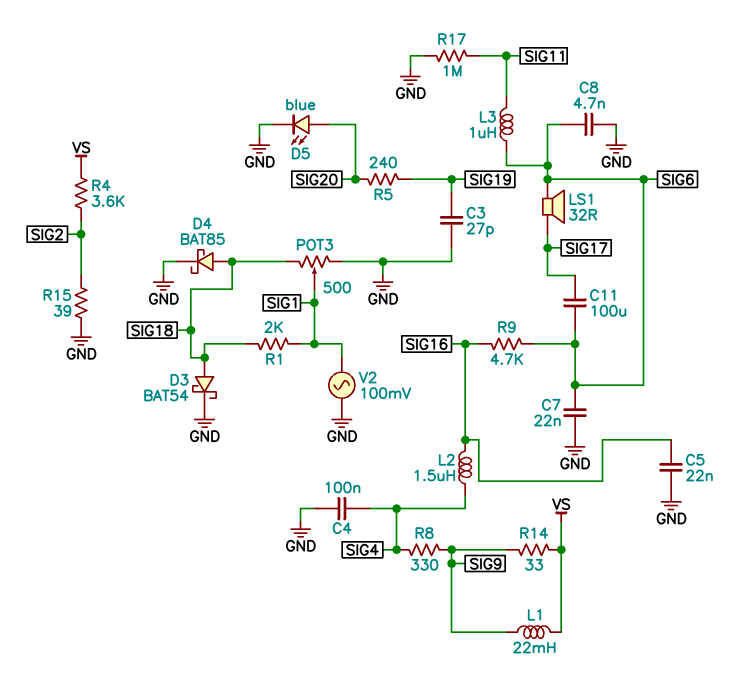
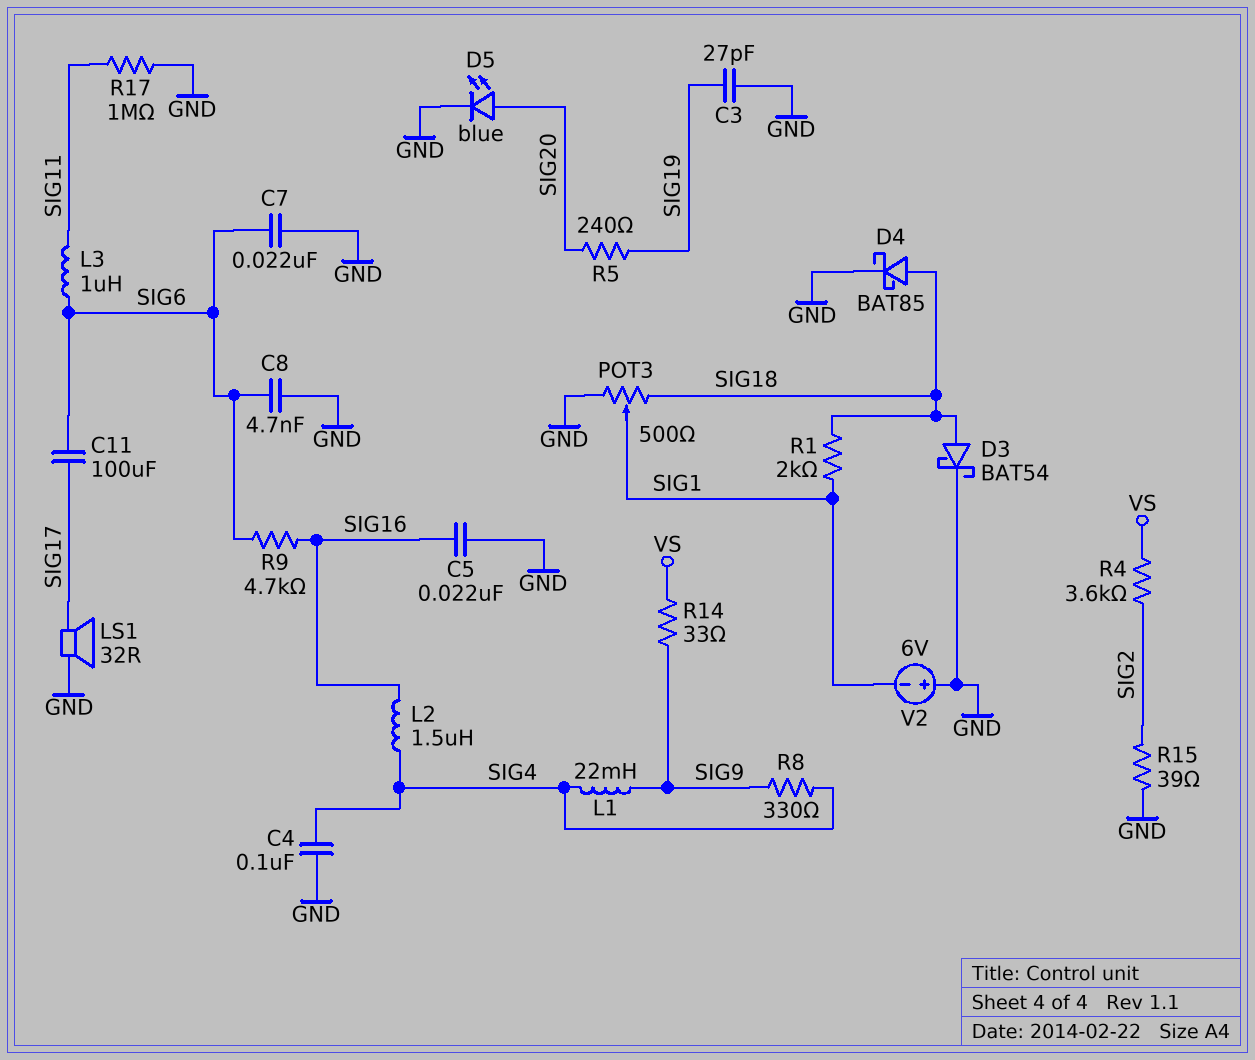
L1: 22mH (SIG9, VS) -> 22mH (SIG4, SIG9)
LS1: speaker 32R (SIG6, SIG17) -> speaker 32R (GND, SIG17)
V2: AC 100mV (GND, SIG1) -> 6V (plus GND, minus SIG1)

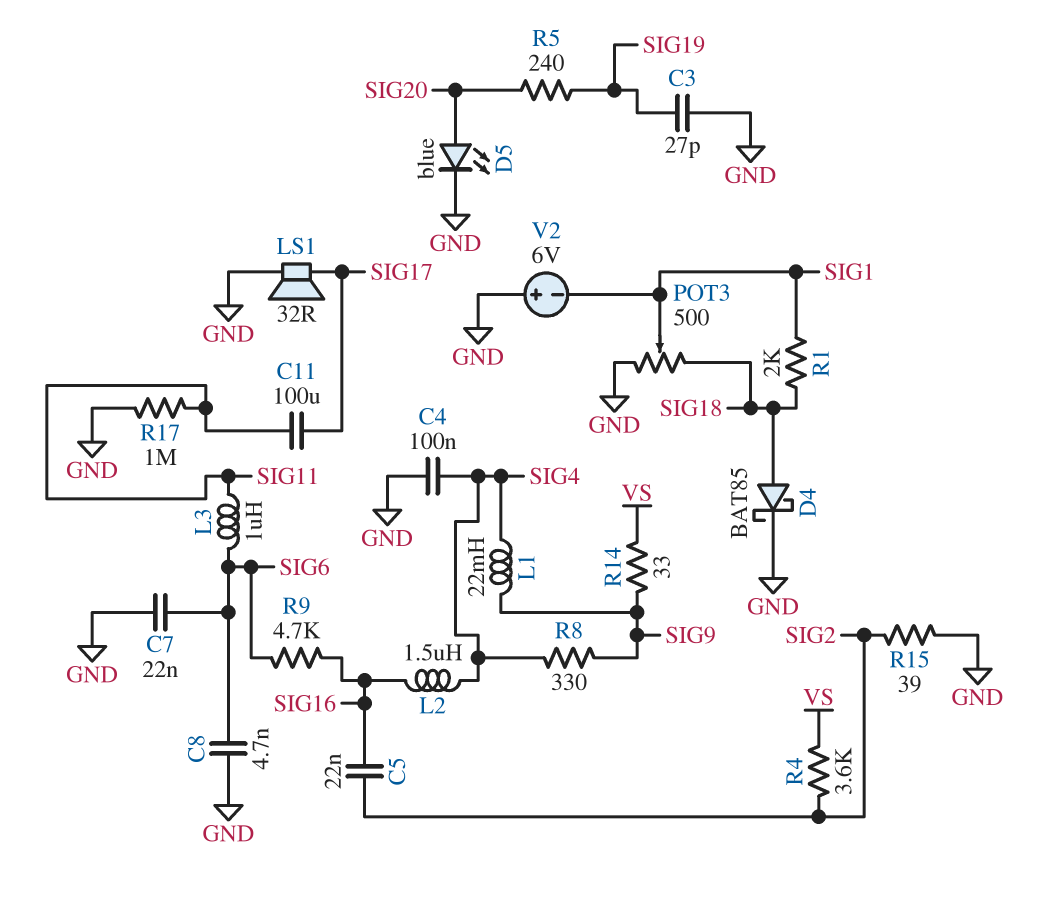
C5: 22nF (GND, SIG16) -> 22nF (SIG2, SIG16)
C11: 100uF (SIG6, SIG17) -> 100uF (SIG11, SIG17)
D3: schottky BAT54 (A SIG18, K GND) -> none

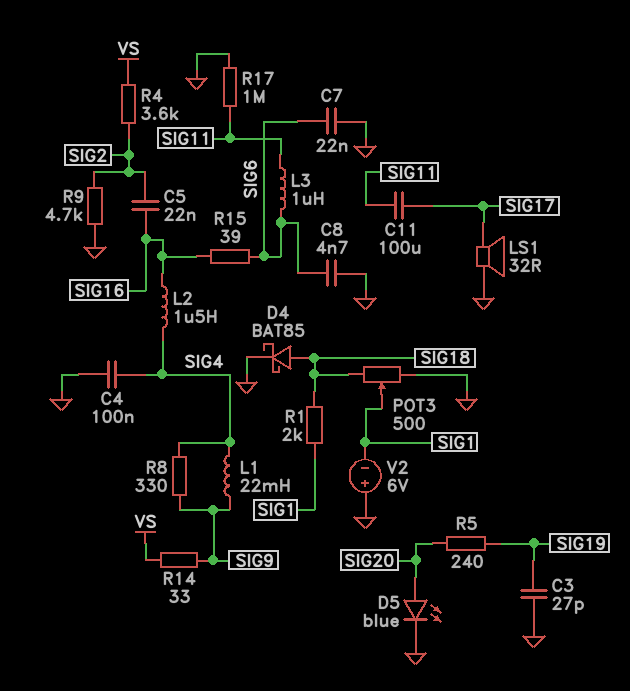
R9: 4.7k (SIG6, SIG16) -> 4.7k (GND, SIG2)
R15: 39 (GND, SIG2) -> 39 (SIG6, SIG16)

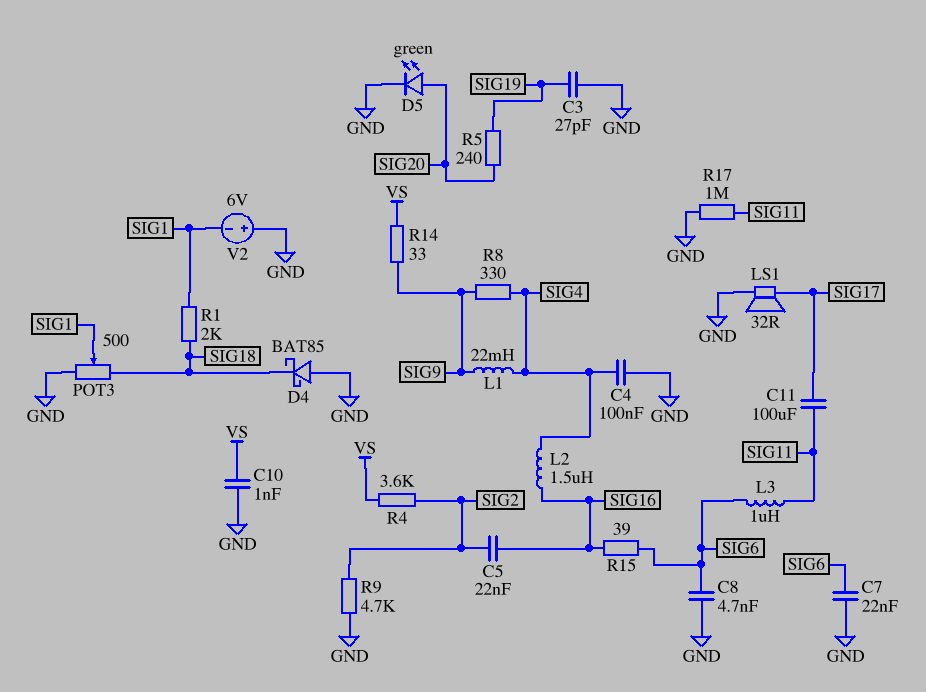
C10: none -> 1nF (GND, VS)
D4: schottky BAT85 (A SIG18, K GND) -> schottky BAT85 (A GND, K SIG18)
D5: LED blue (A SIG20, K GND) -> LED green (A SIG20, K GND)

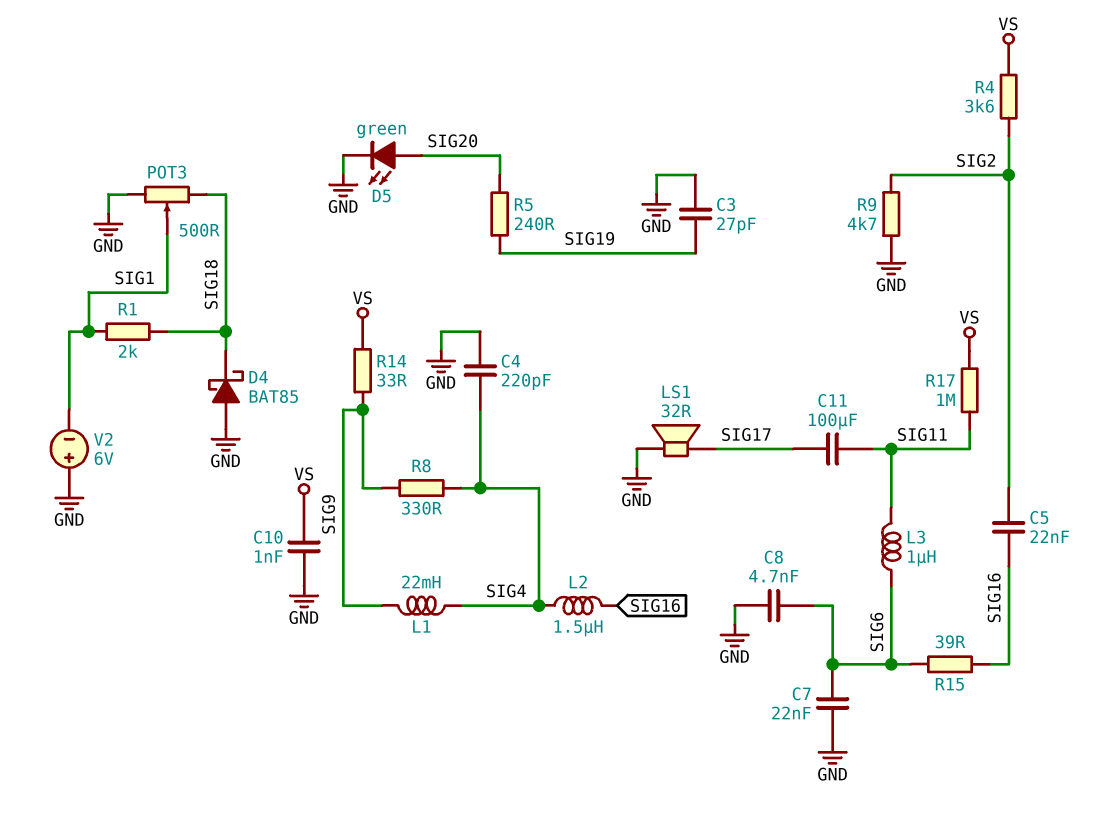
C4: 100nF (GND, SIG4) -> 220pF (GND, SIG4)
R17: 1M (GND, SIG11) -> 1M (SIG11, VS)

